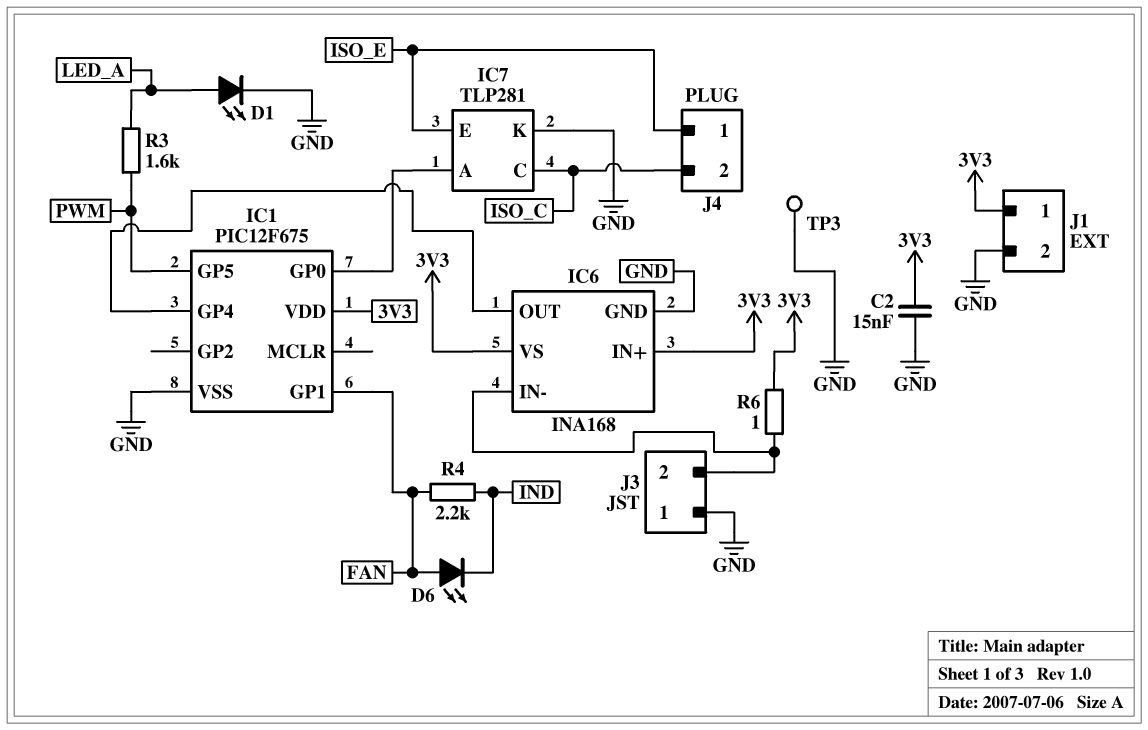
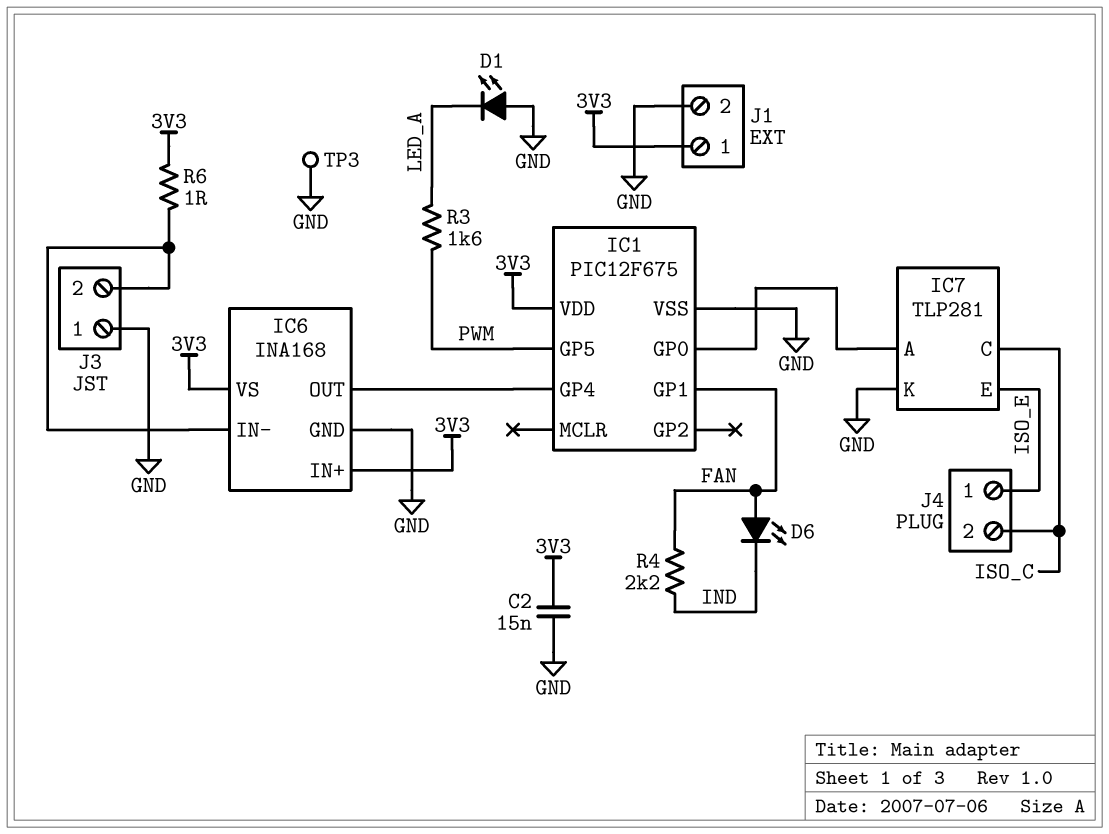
D1: LED (A LED_A, K GND) -> LED (A GND, K LED_A)

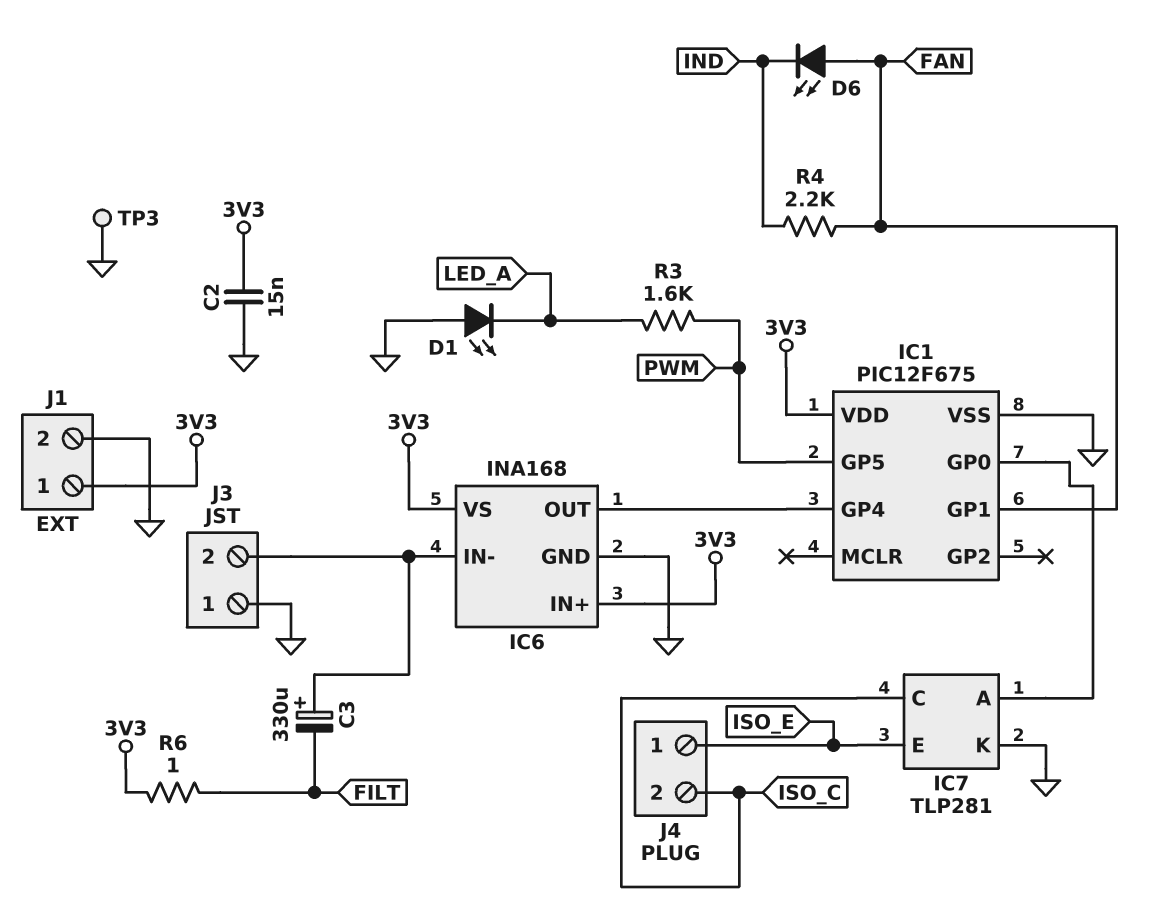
C3: none -> 330uF (plus IC6/IN-, minus FILT)
R6: 1 (3V3, IC6/IN-) -> 1 (3V3, FILT)

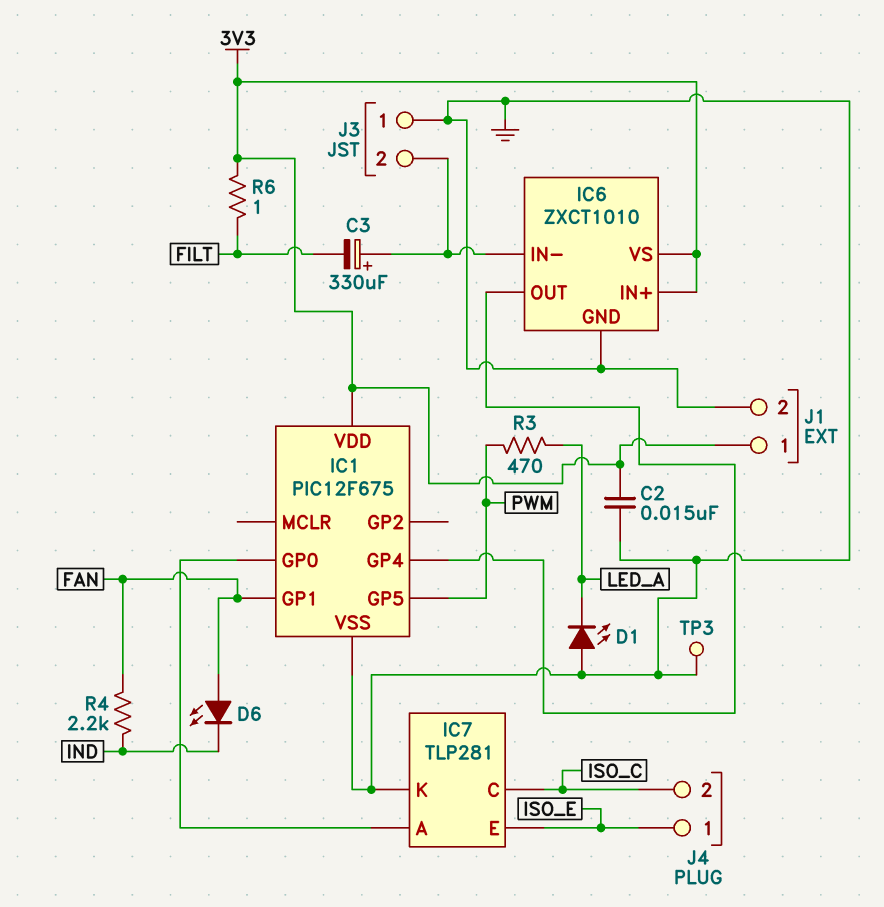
IC6: INA168 -> ZXCT1010
R3: 1.6k (LED_A, PWM) -> 470 (LED_A, PWM)

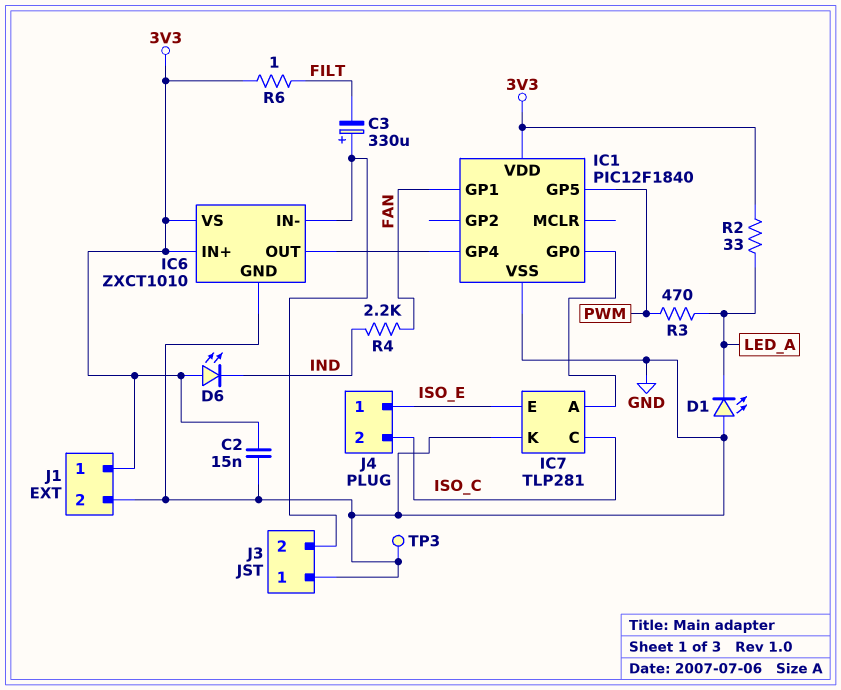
D6: LED (A FAN, K IND) -> LED (A 3V3, K IND)
IC1: PIC12F675 -> PIC12F1840
R2: none -> 33 (3V3, LED_A)

